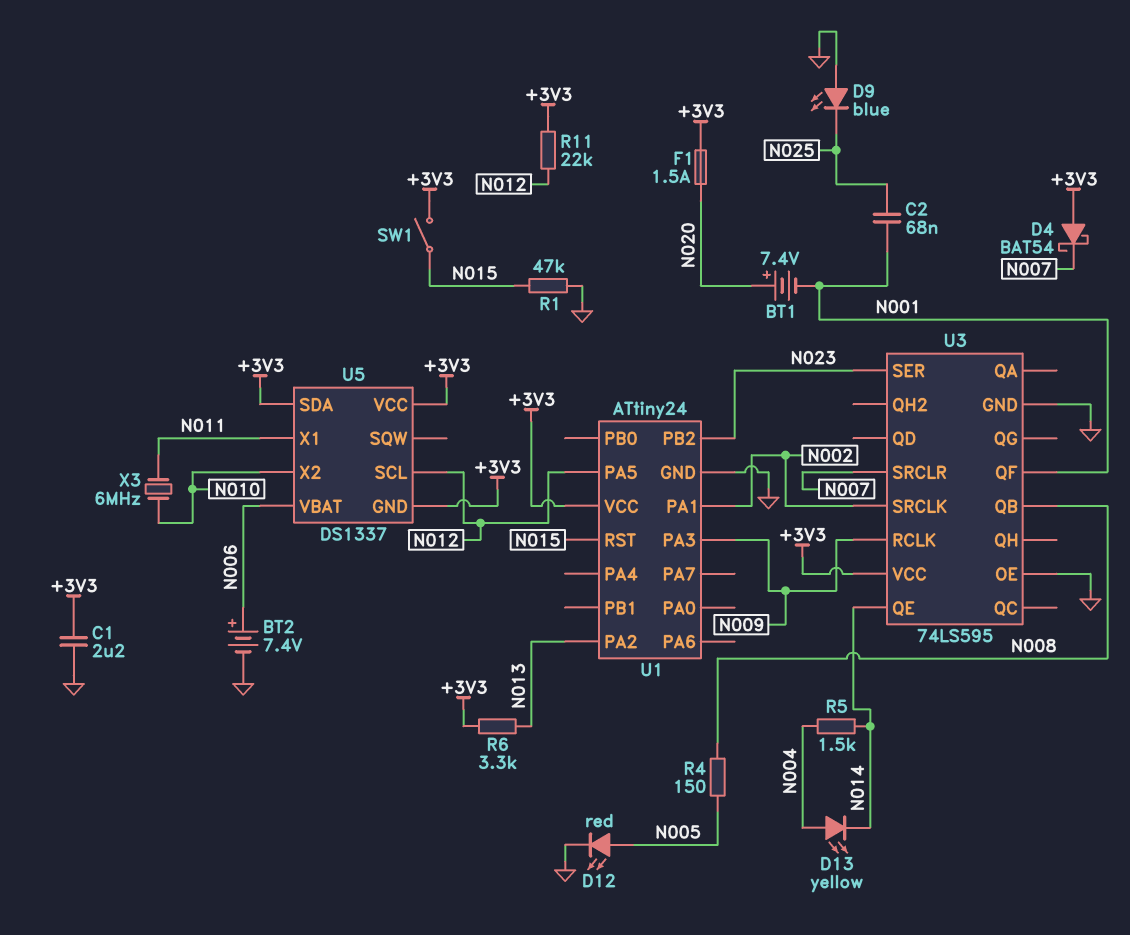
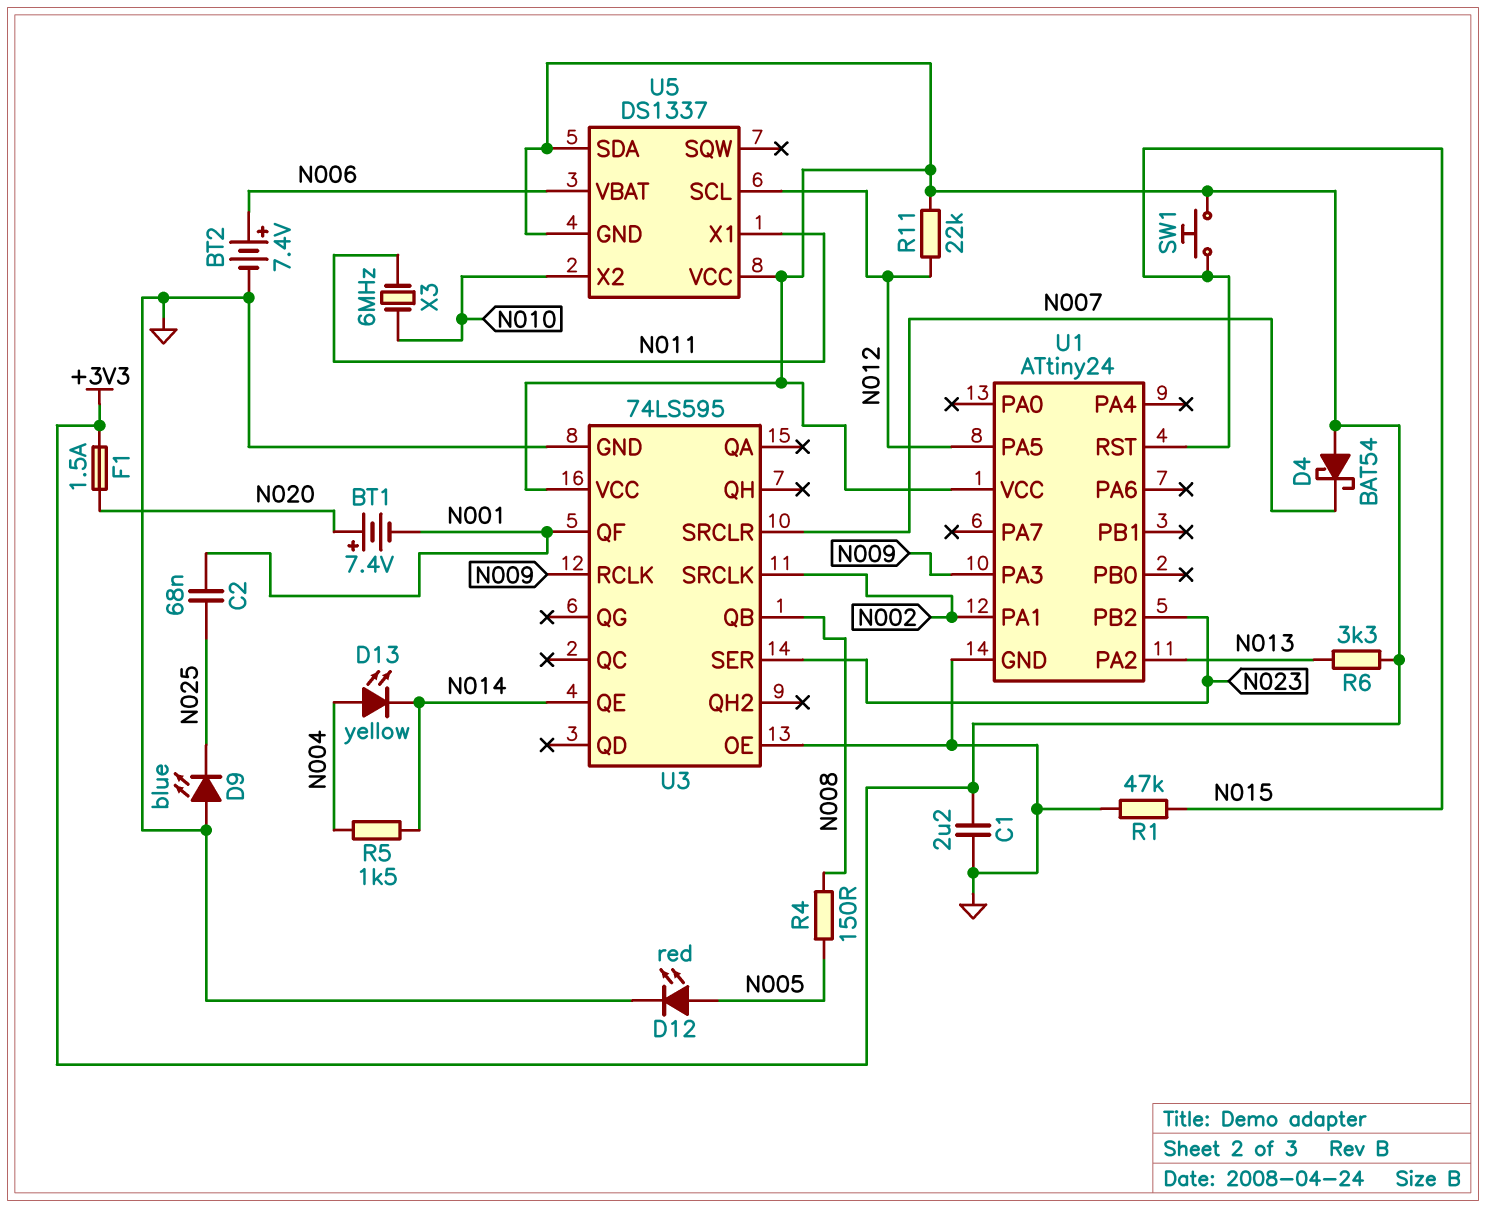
SW1: switch (+3V3, N015) -> button (+3V3, N015)

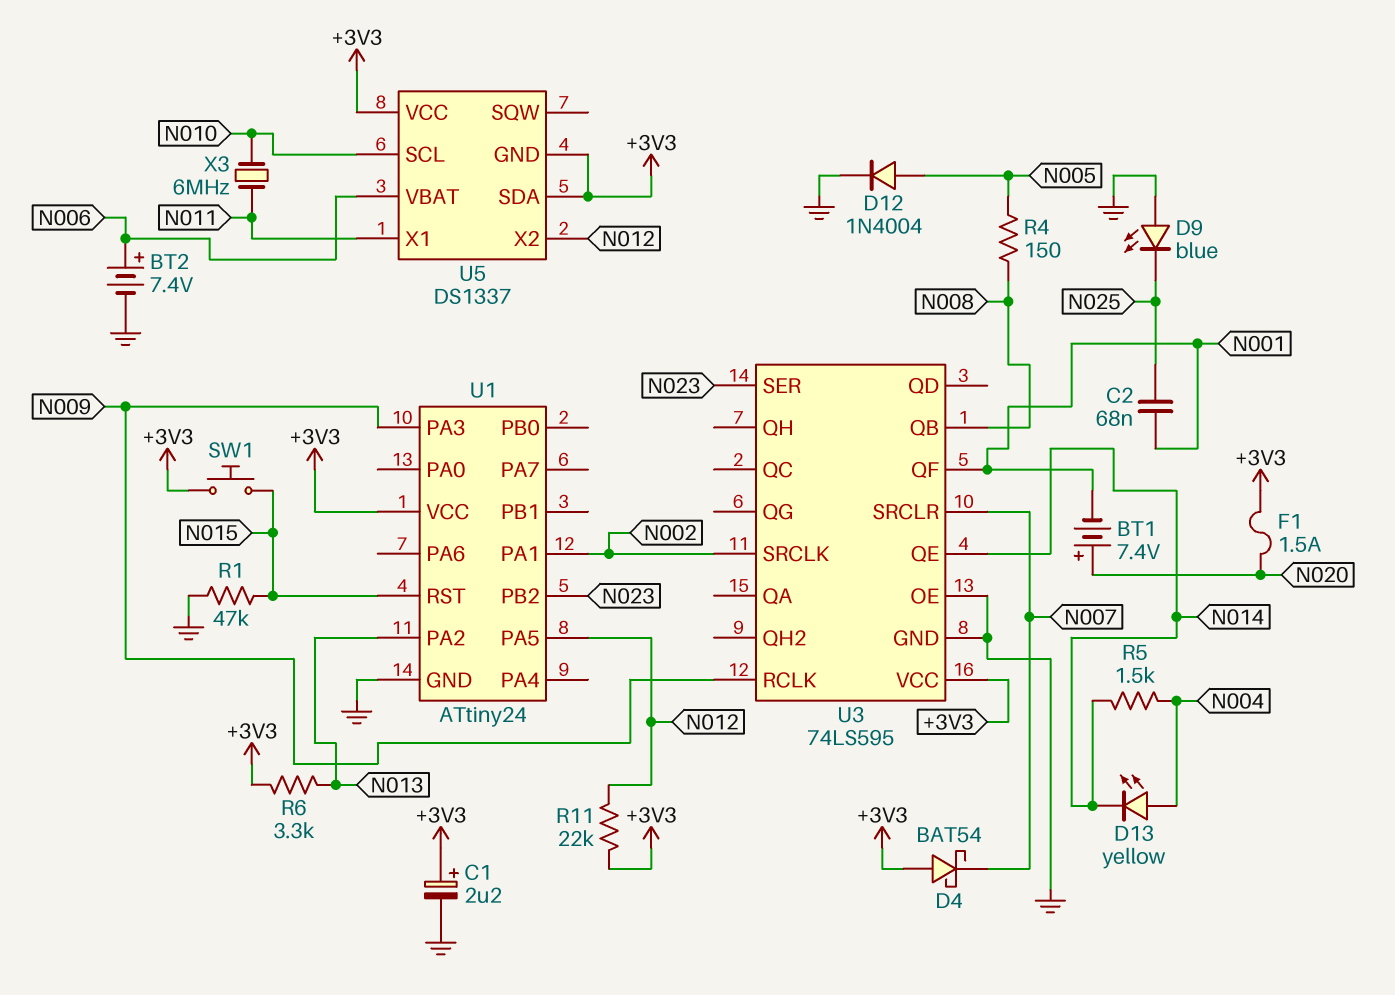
C1: 2.2uF (+3V3, GND) -> 2.2uF (plus +3V3, minus GND)
D12: LED red (A N005, K GND) -> diode 1N4004 (A N005, K GND)
U5 pin SCL: N012 -> N010
U5 pin X2: N010 -> N012

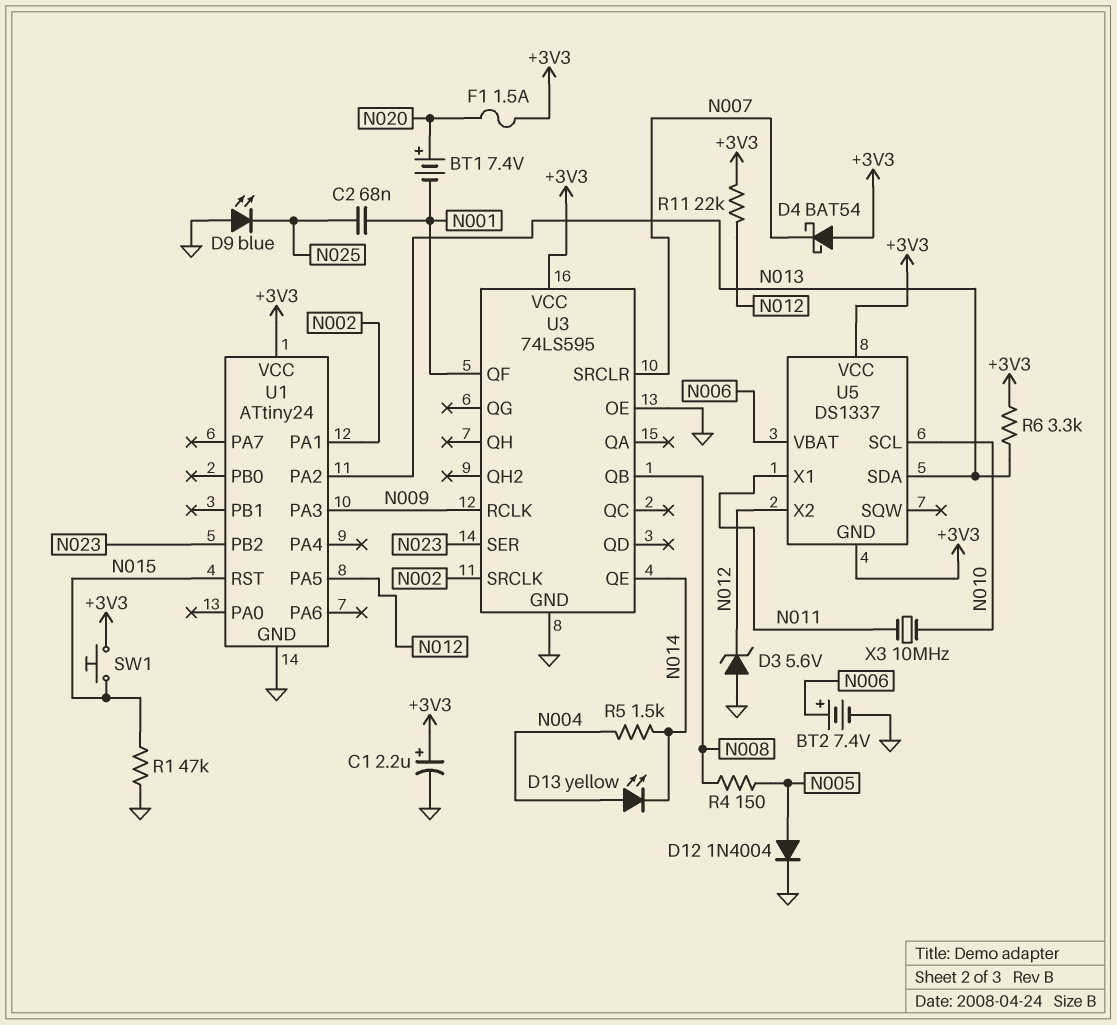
D3: none -> zener 5.6V (A GND, K N012)
U5 pin SDA: +3V3 -> N013
X3: 6MHz (N010, N011) -> 10MHz (N010, N011)

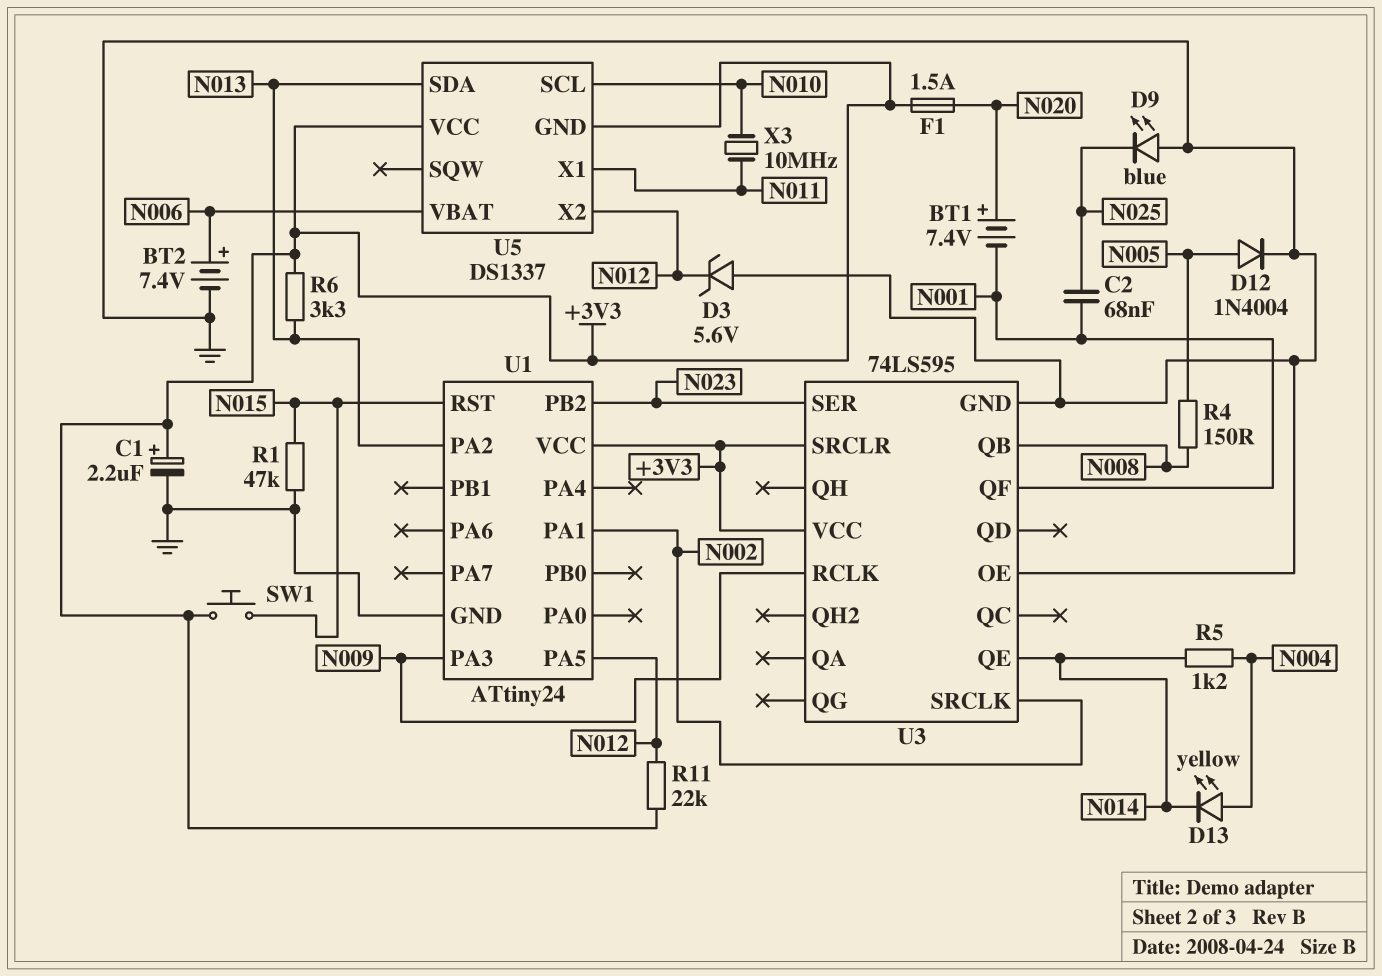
D4: schottky BAT54 (A +3V3, K N007) -> none
R5: 1.5k (N004, N014) -> 1.2k (N004, N014)
U3 pin SRCLR: N007 -> +3V3

